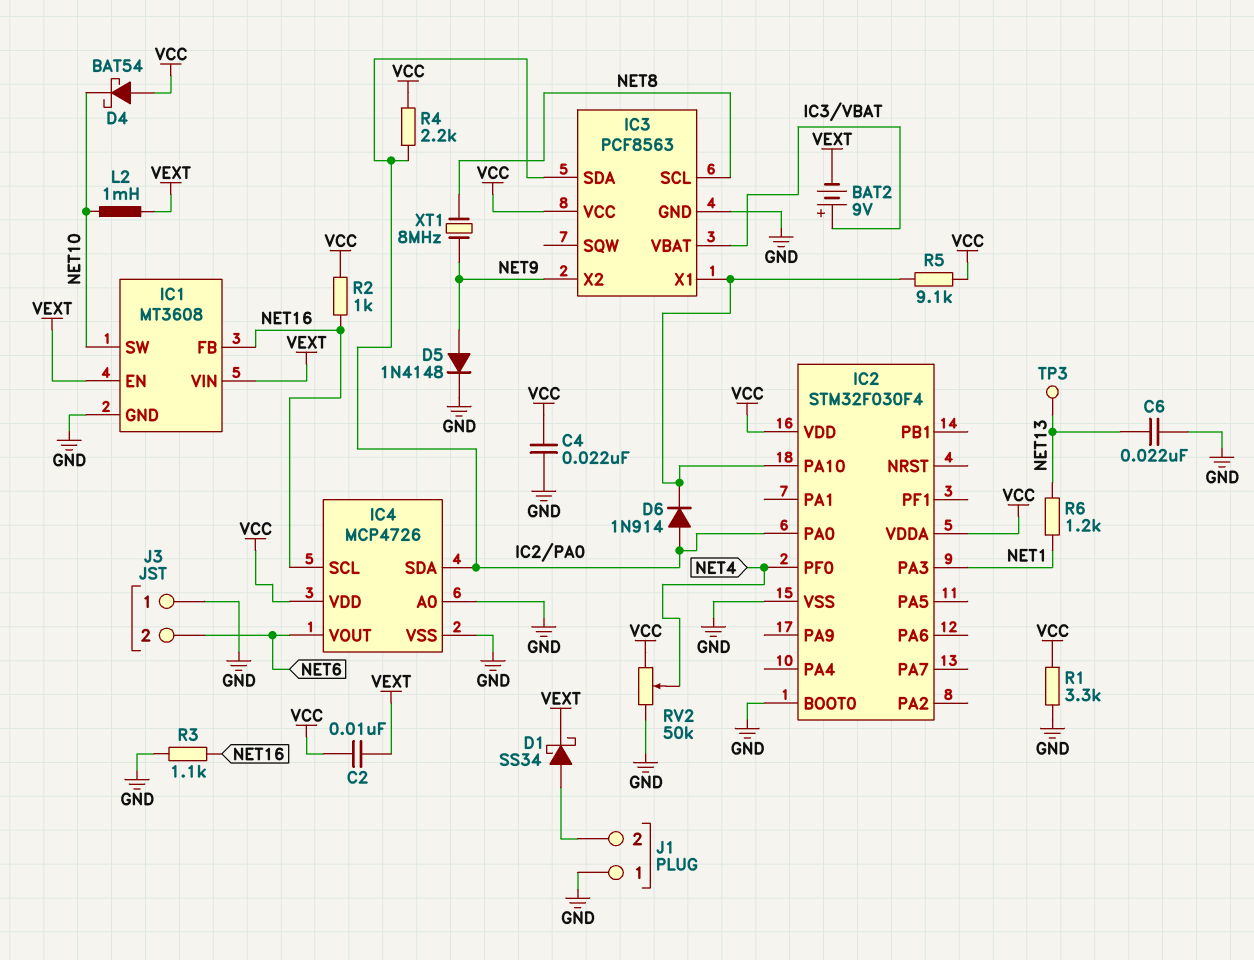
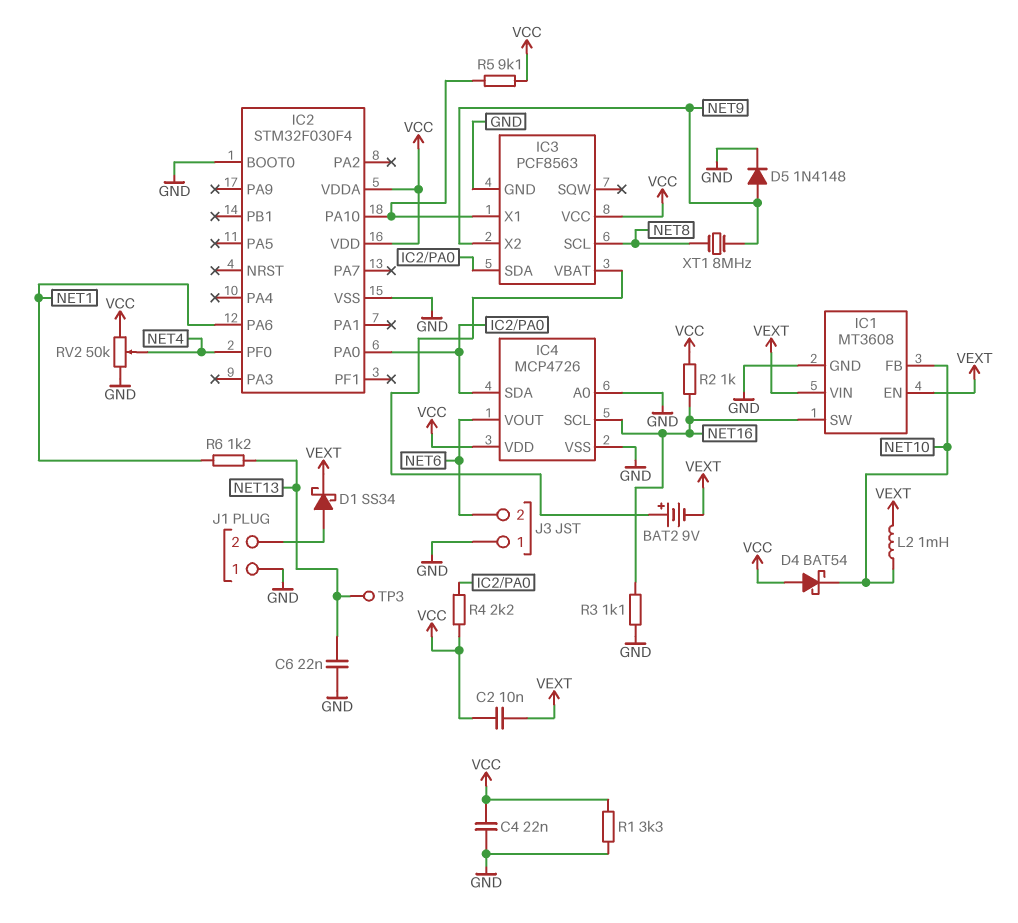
D6: diode 1N914 (A IC2/PA0, K IC2/PA10) -> none
IC1 pin FB: NET16 -> NET10
IC1 pin SW: NET10 -> NET16
IC2 pin PA3: NET1 -> none
IC2 pin PA6: none -> NET1

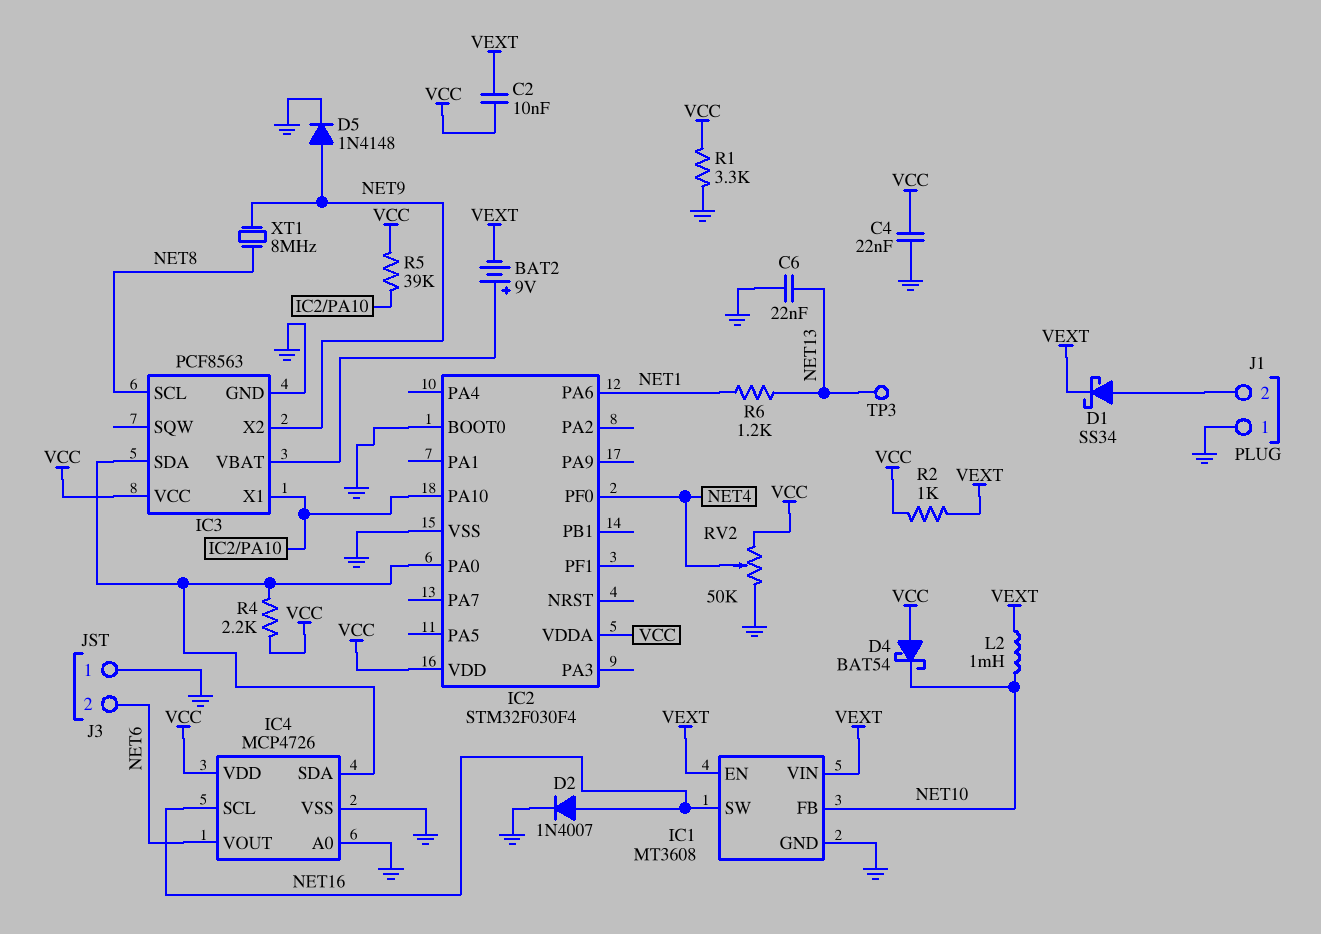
D2: none -> diode 1N4007 (A NET16, K GND)
R2: 1k (NET16, VCC) -> 1k (VCC, VEXT)
R3: 1.1k (GND, NET16) -> none
R5: 9.1k (IC2/PA10, VCC) -> 39k (IC2/PA10, VCC)

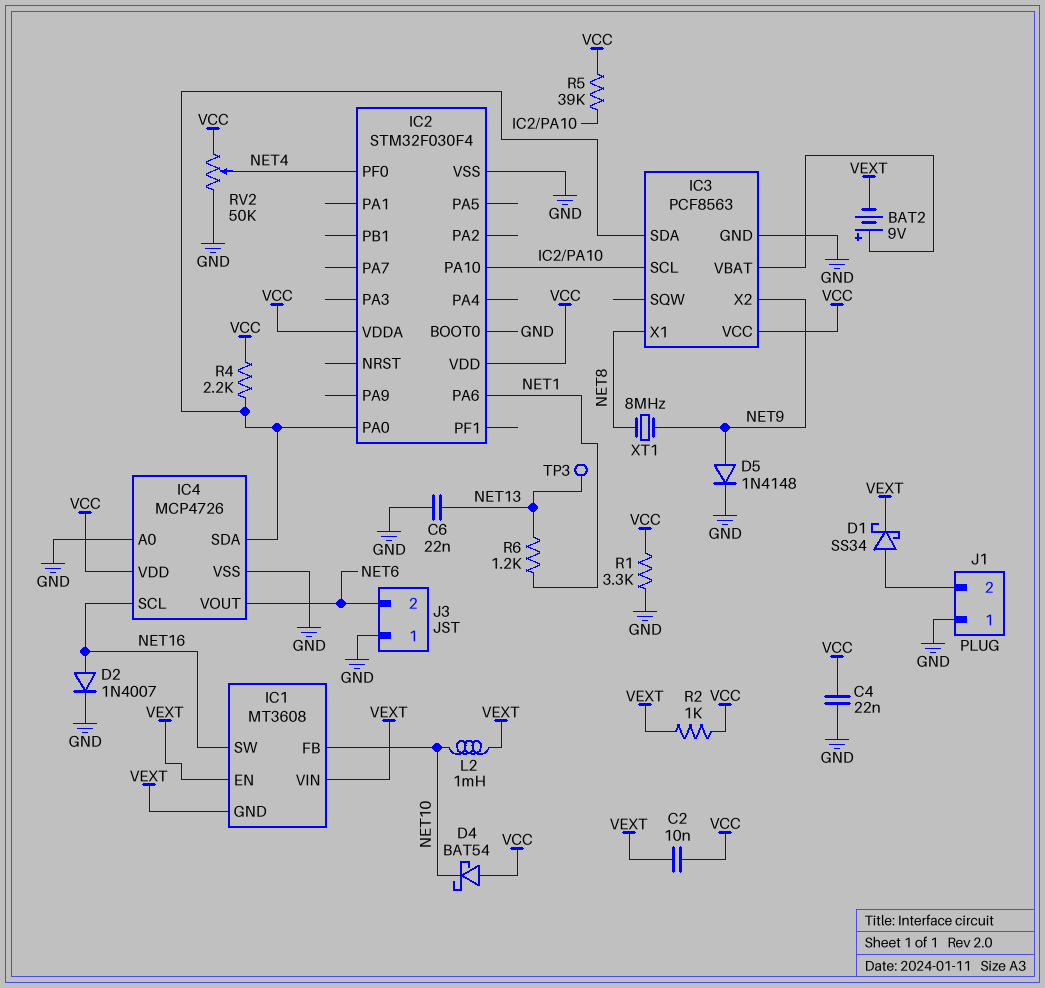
IC1 pin GND: GND -> VEXT
IC3 pin SCL: NET8 -> IC2/PA10
IC3 pin X1: IC2/PA10 -> NET8

